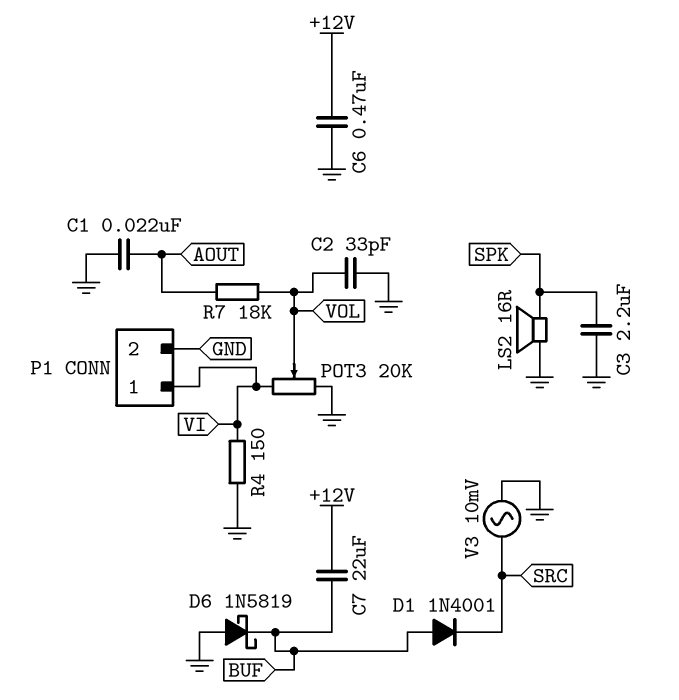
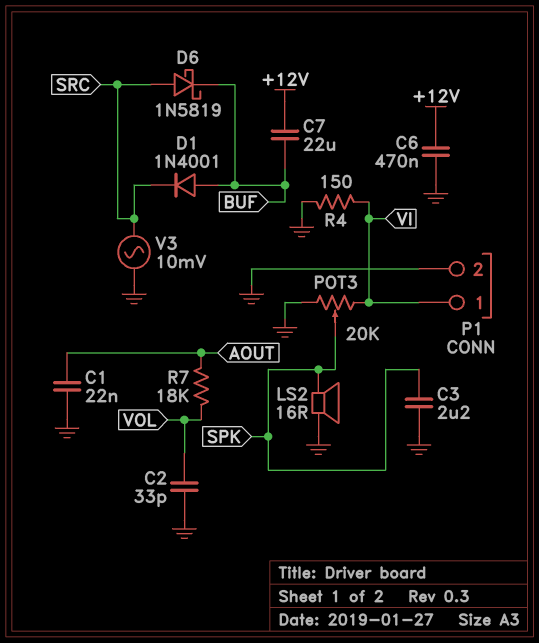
D6: schottky 1N5819 (A GND, K BUF) -> schottky 1N5819 (A SRC, K BUF)
POT3: 20k (GND, VI, wiper VOL) -> 20k (GND, VI, wiper SPK)

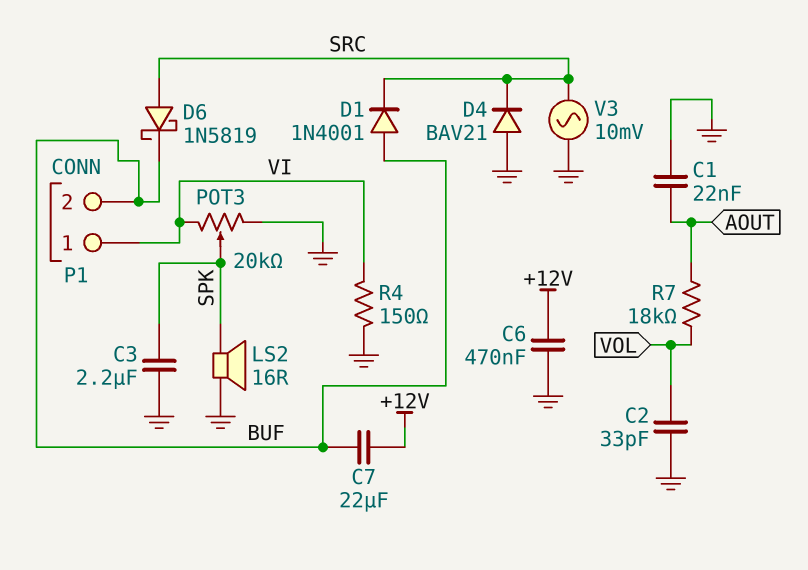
D4: none -> diode BAV21 (A GND, K SRC)
P1 pin 2: GND -> BUF

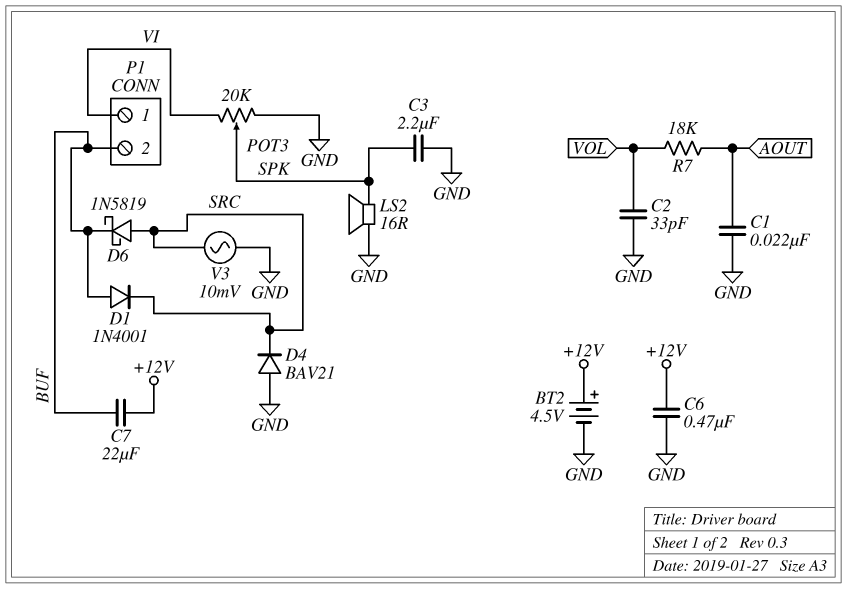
BT2: none -> 4.5V (plus +12V, minus GND)
R4: 150 (GND, VI) -> none

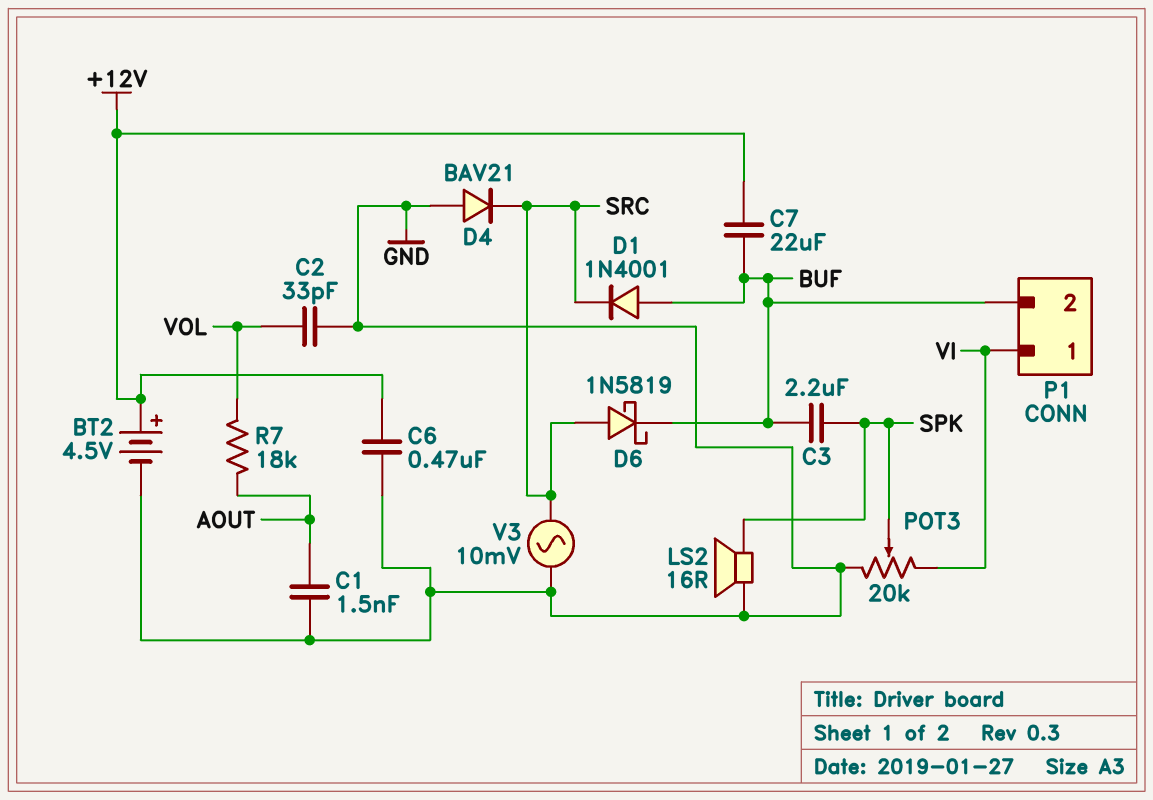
C1: 22nF (AOUT, GND) -> 1.5nF (AOUT, GND)
C3: 2.2uF (GND, SPK) -> 2.2uF (BUF, SPK)

